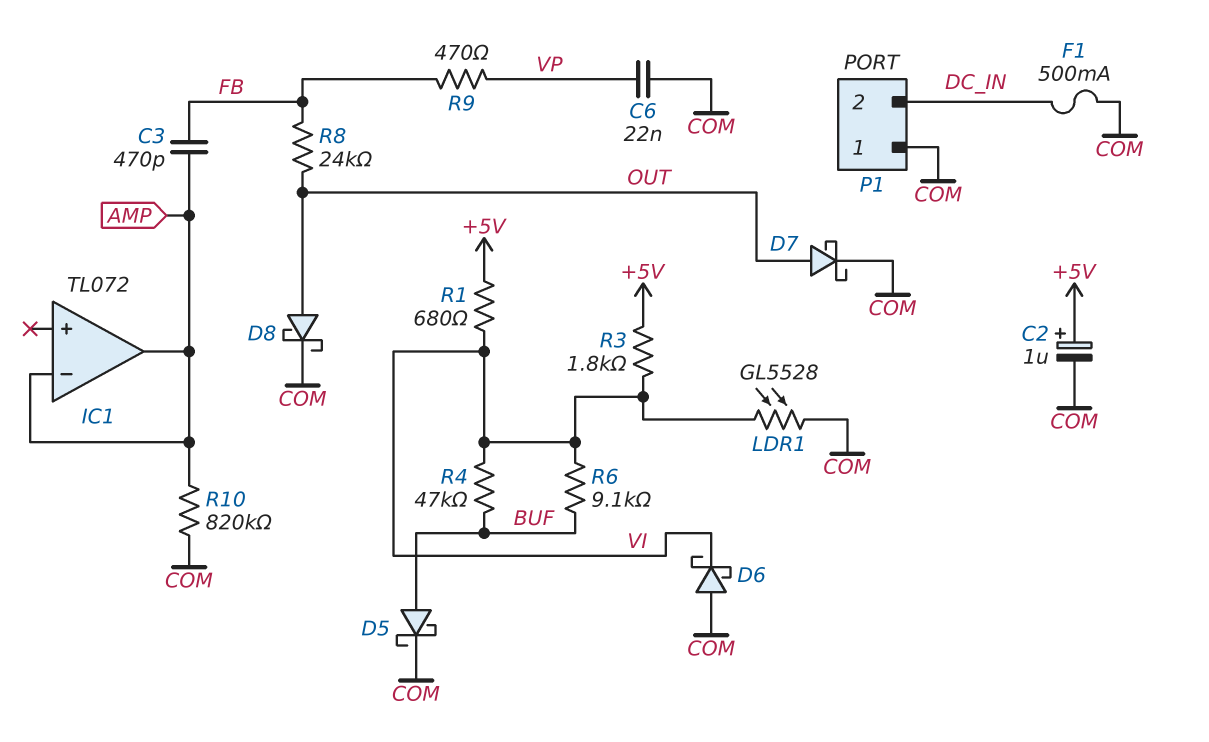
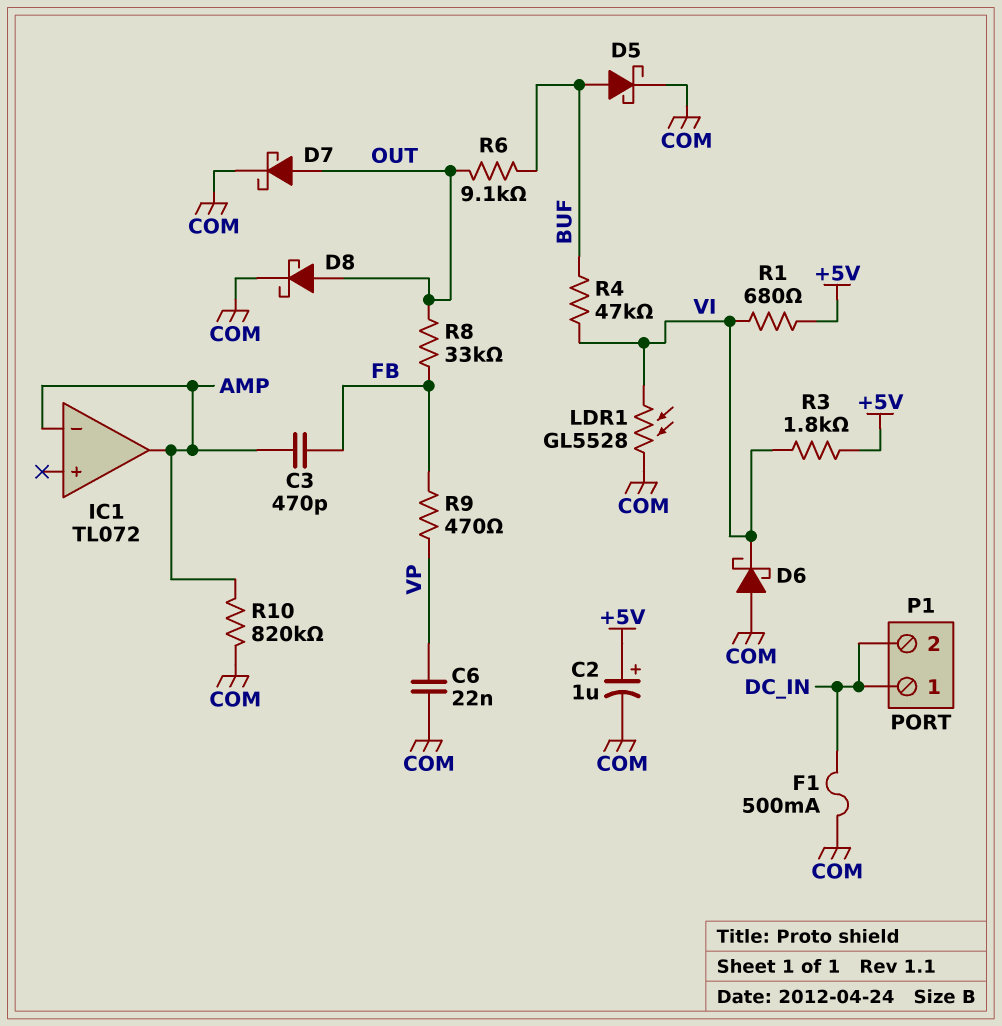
P1 pin 1: COM -> DC_IN
R6: 9.1k (BUF, VI) -> 9.1k (BUF, OUT)
R8: 24k (FB, OUT) -> 33k (FB, OUT)

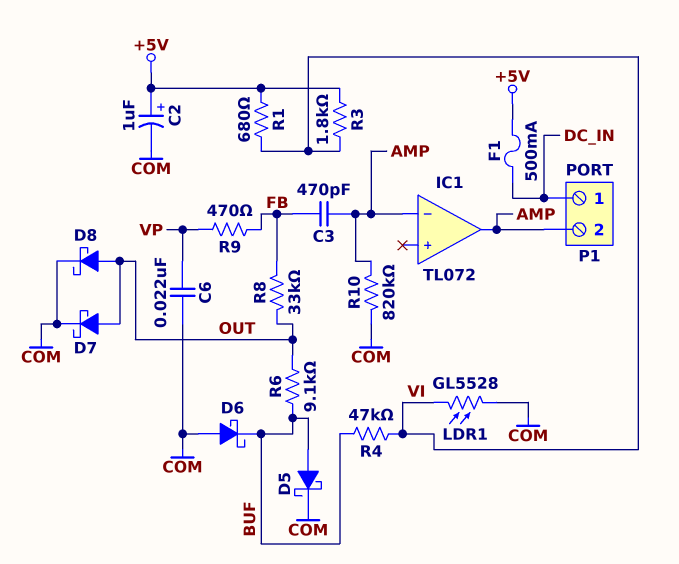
D6: schottky (A COM, K VI) -> schottky (A COM, K BUF)
F1: 500mA (COM, DC_IN) -> 500mA (+5V, DC_IN)
P1 pin 2: DC_IN -> AMP

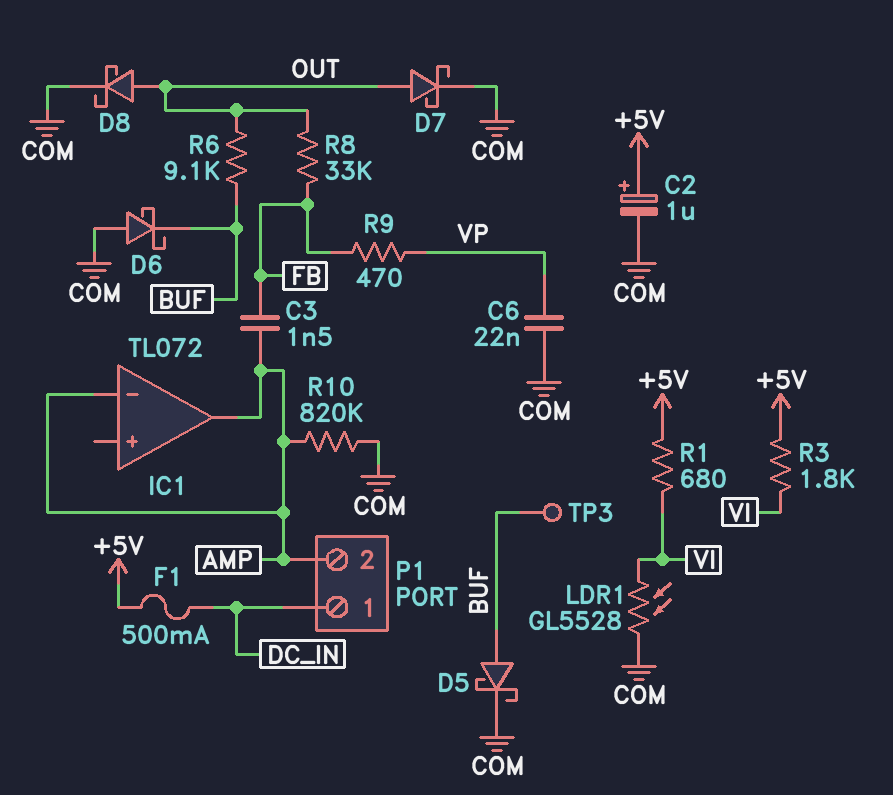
C3: 470pF (AMP, FB) -> 1.5nF (AMP, FB)
R4: 47k (BUF, VI) -> none
TP3: none -> test point (BUF)

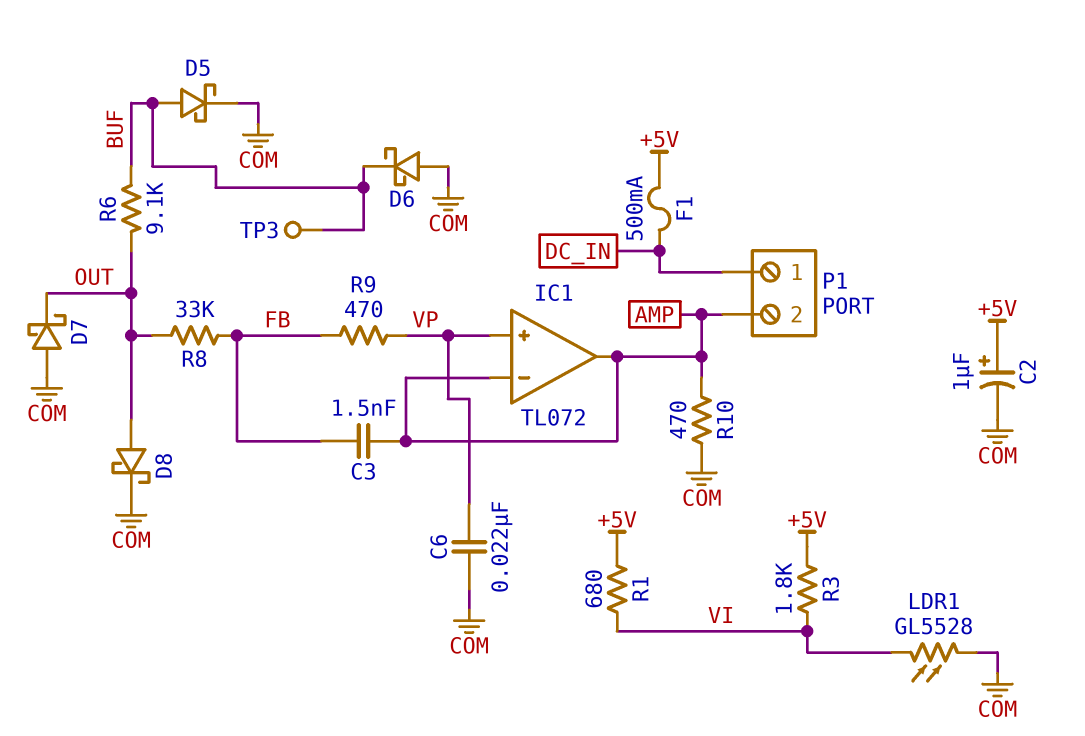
D7: schottky (A OUT, K COM) -> schottky (A COM, K OUT)
IC1 pin in+: none -> VP
R10: 820k (AMP, COM) -> 470 (AMP, COM)

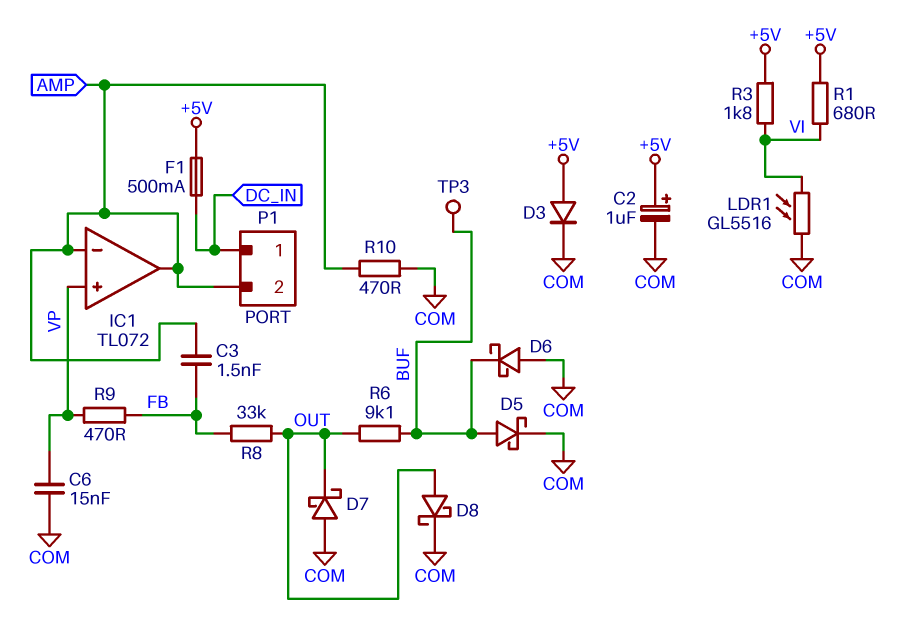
C6: 22nF (COM, VP) -> 15nF (COM, VP)
D3: none -> diode (A +5V, K COM)
LDR1: GL5528 (COM, VI) -> GL5516 (COM, VI)

